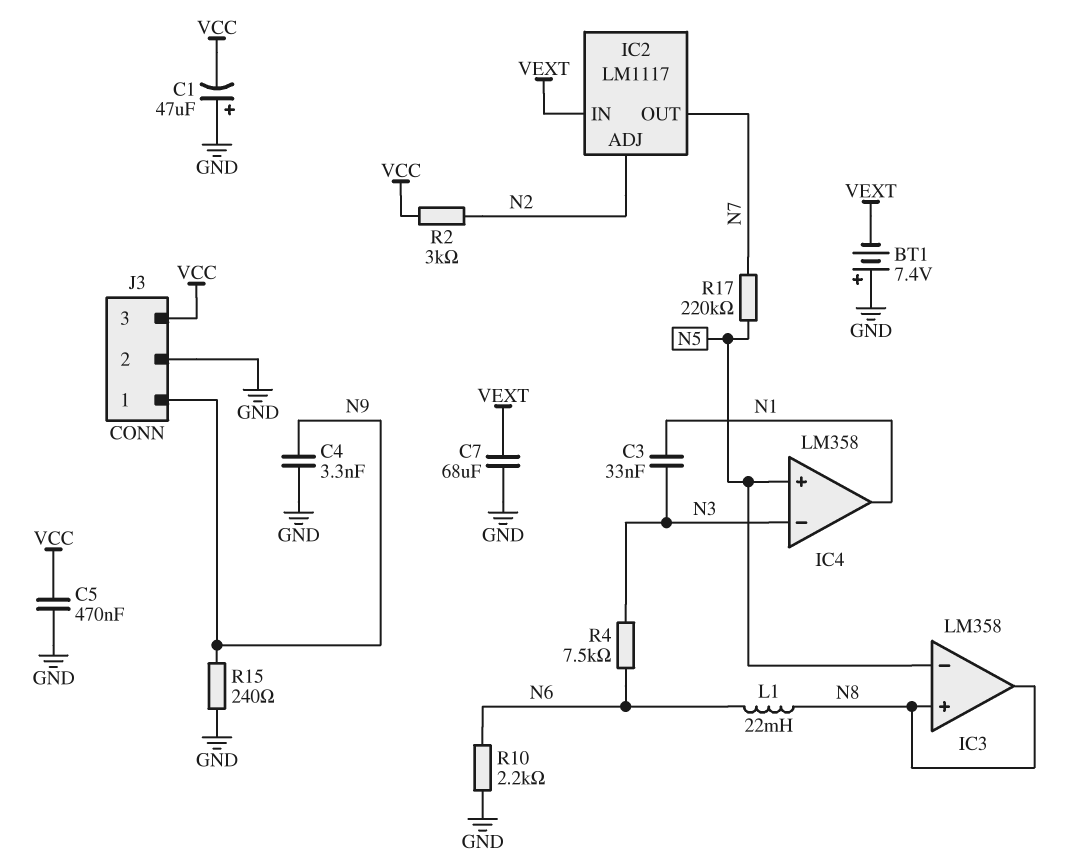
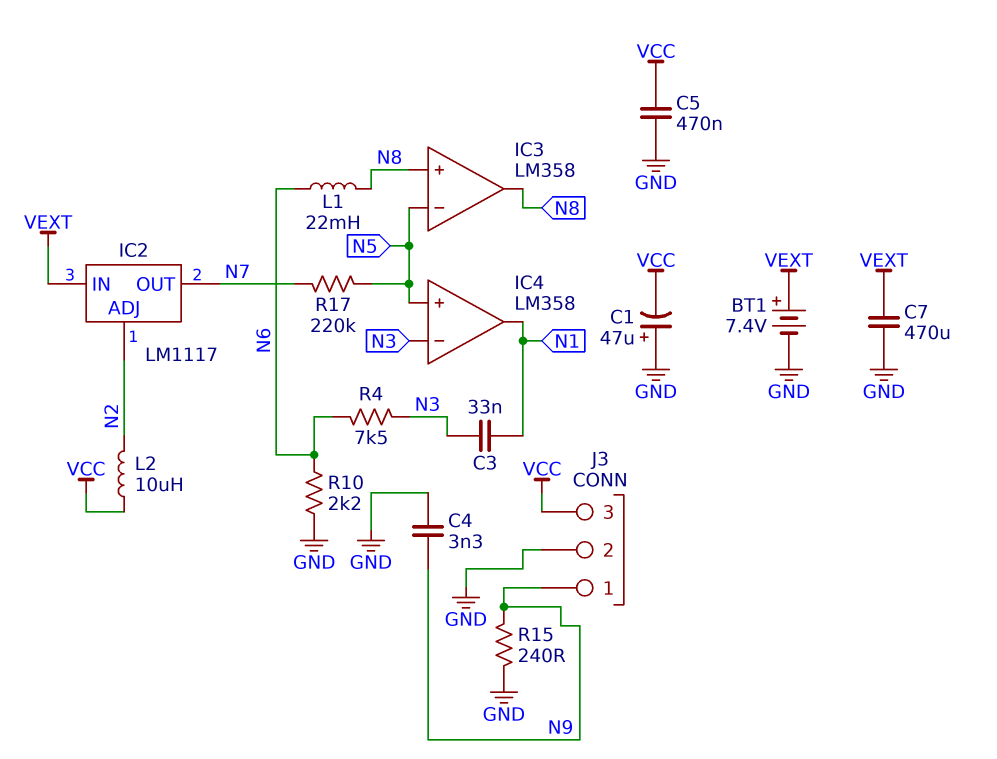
BT1: 7.4V (plus GND, minus VEXT) -> 7.4V (plus VEXT, minus GND)
C7: 68uF (GND, VEXT) -> 470uF (GND, VEXT)
L2: none -> 10uH (N2, VCC)
R2: 3k (N2, VCC) -> none

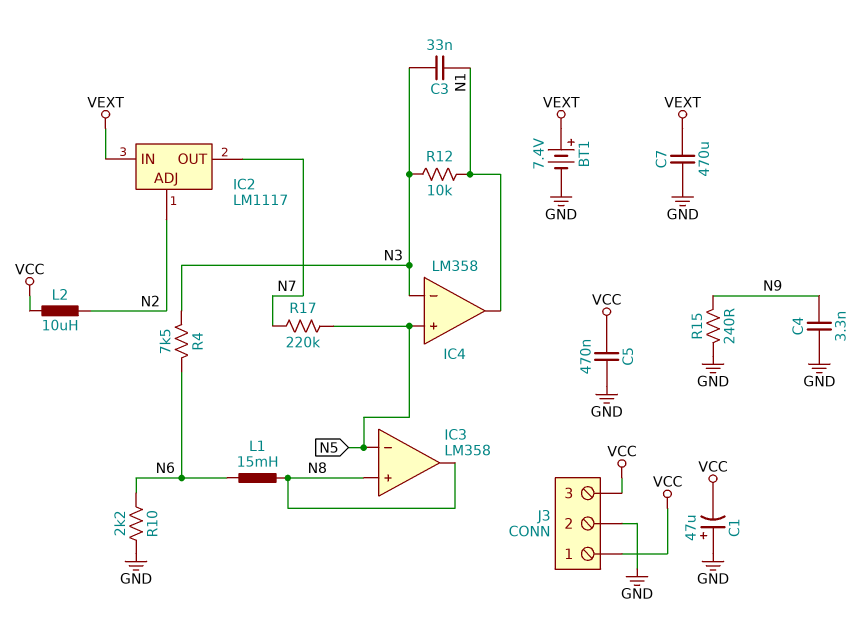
J3 pin 1: N9 -> VCC
L1: 22mH (N6, N8) -> 15mH (N6, N8)
R12: none -> 10k (N1, N3)

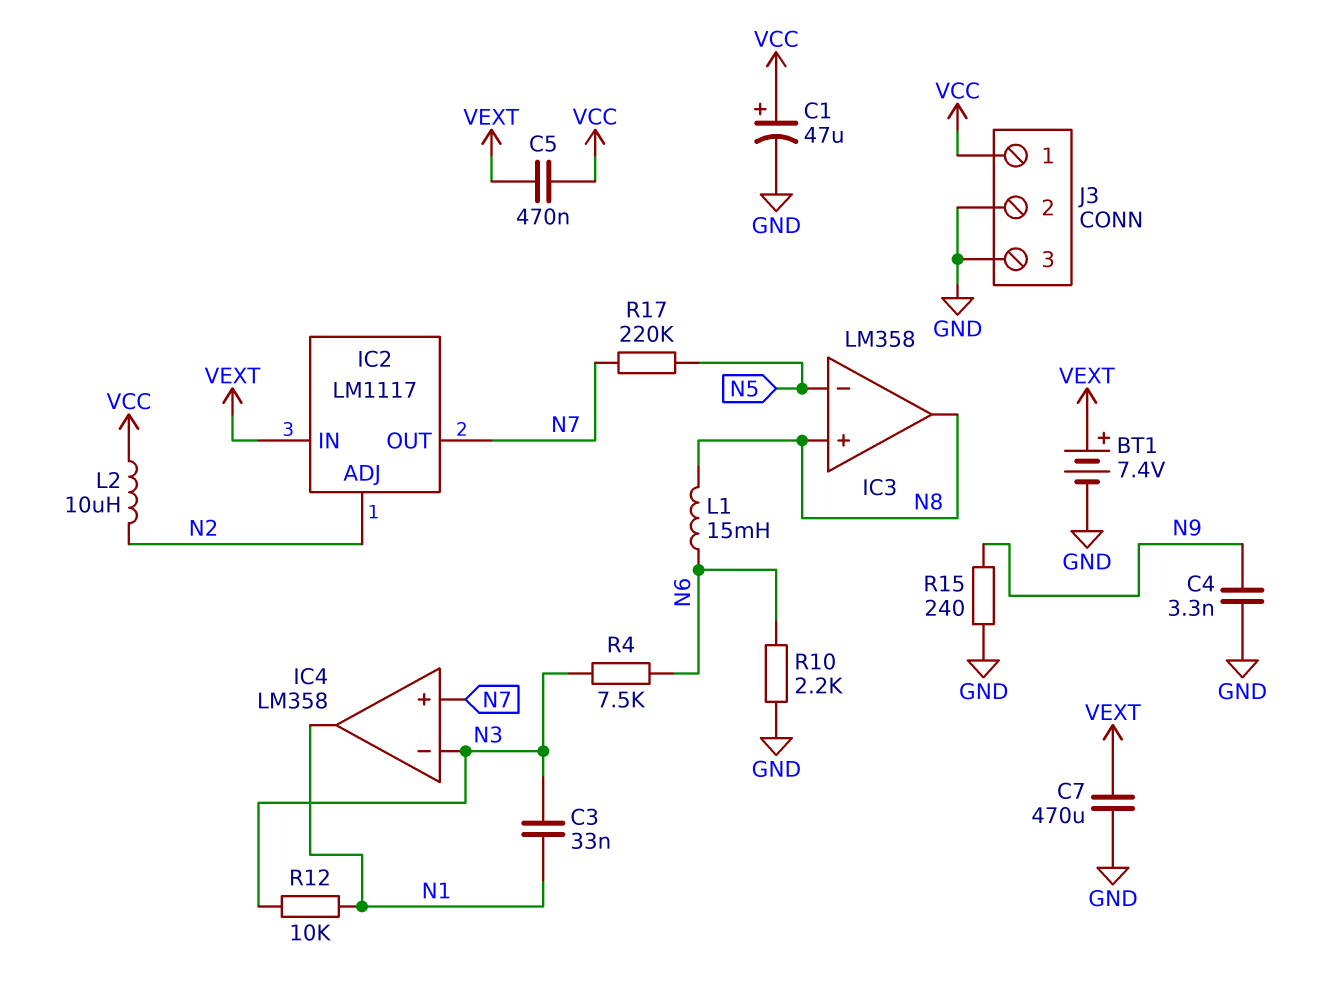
C1: 47uF (plus GND, minus VCC) -> 47uF (plus VCC, minus GND)
C5: 470nF (GND, VCC) -> 470nF (VCC, VEXT)
IC4 pin in+: N5 -> N7
J3 pin 3: VCC -> GND

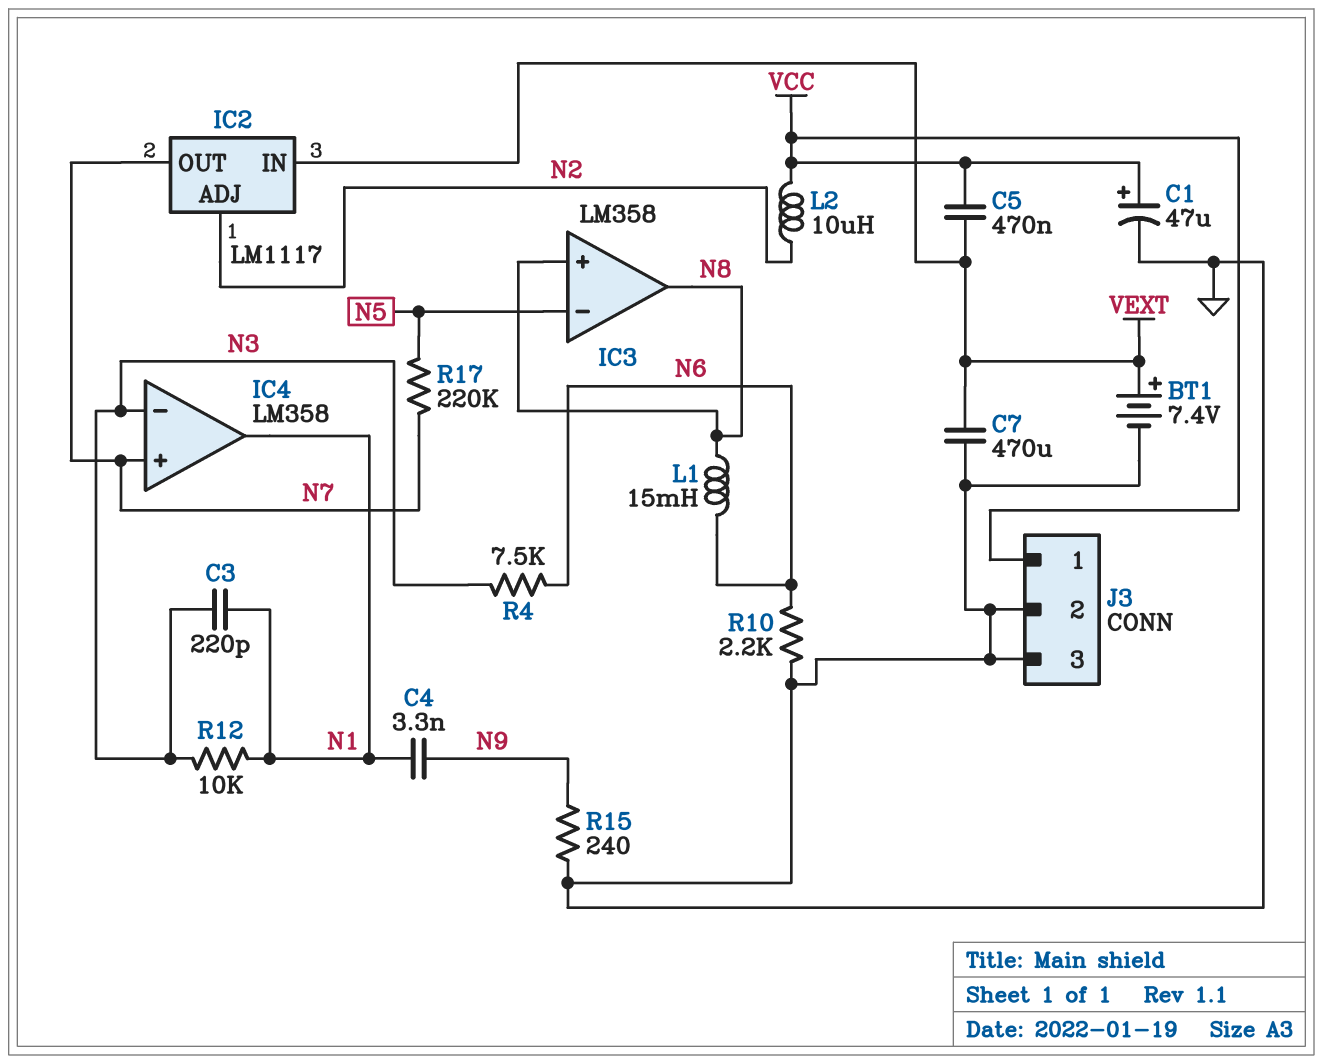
C3: 33nF (N1, N3) -> 220pF (N1, N3)
C4: 3.3nF (GND, N9) -> 3.3nF (N1, N9)

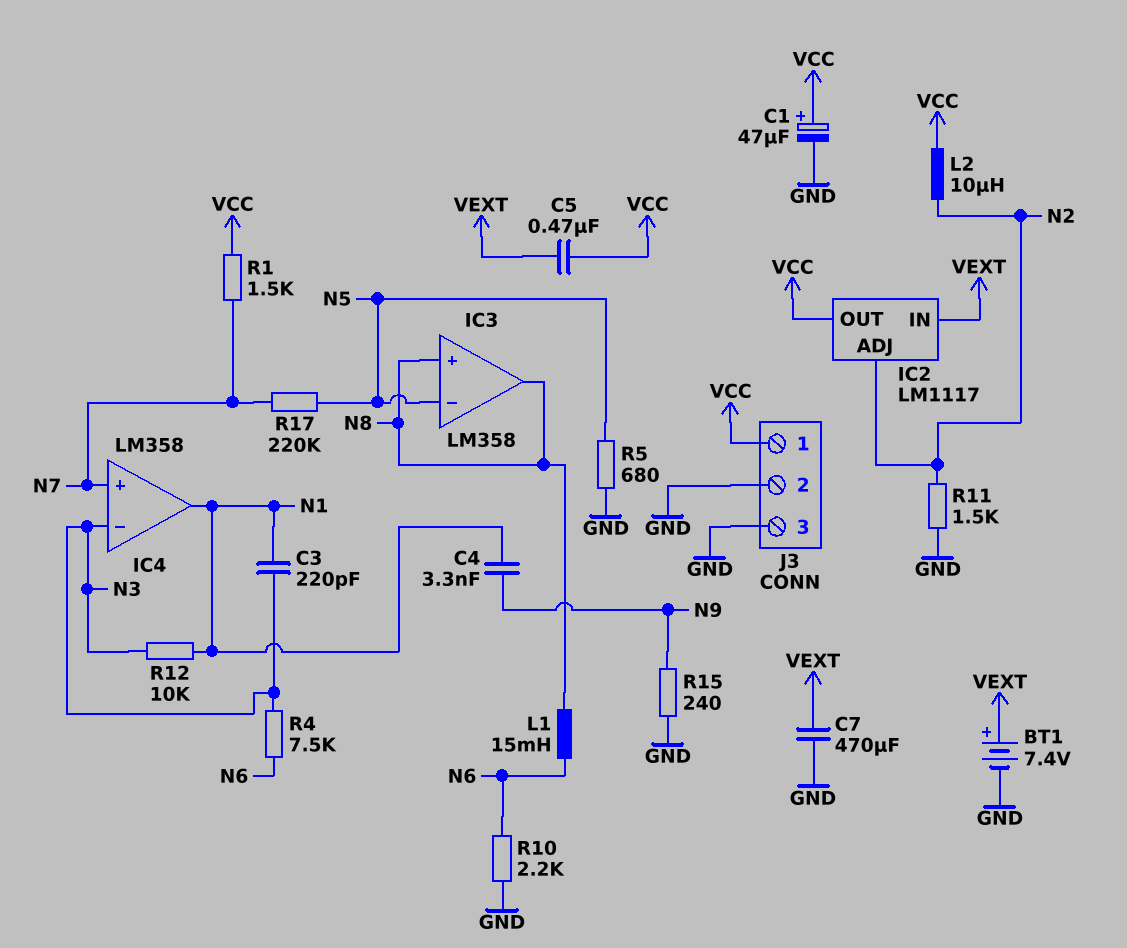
IC2 pin OUT: N7 -> VCC
R1: none -> 1.5k (N7, VCC)
R5: none -> 680 (GND, N5)
R11: none -> 1.5k (GND, N2)

